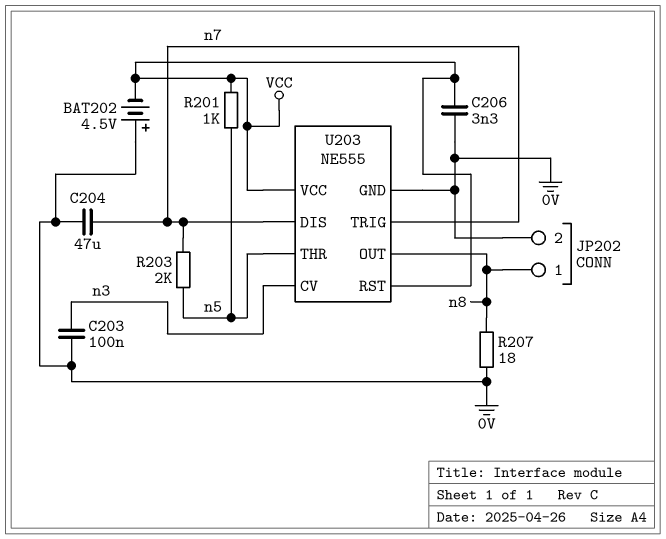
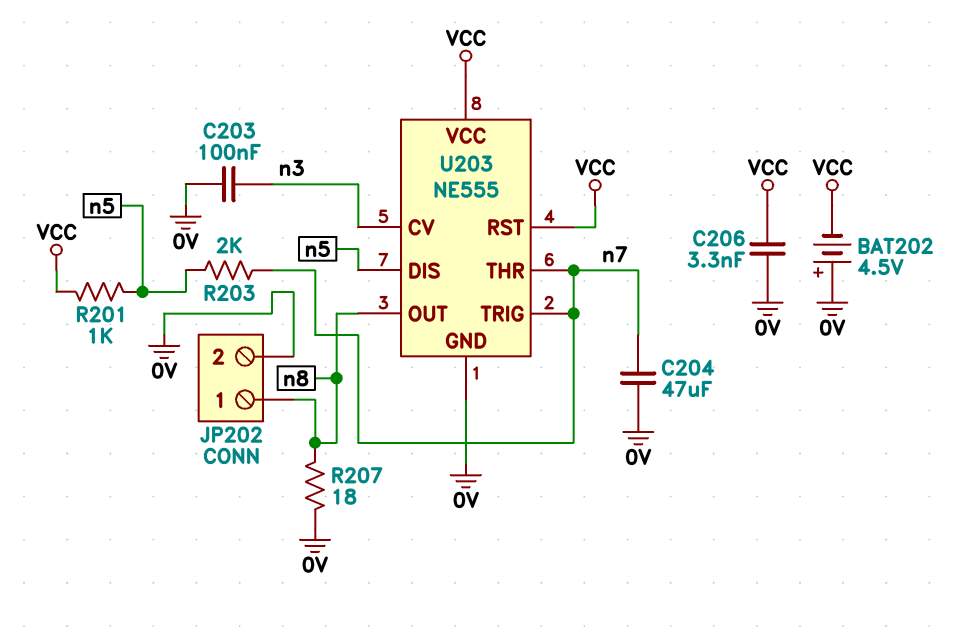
U203 pin DIS: n7 -> n5
U203 pin THR: n5 -> n7

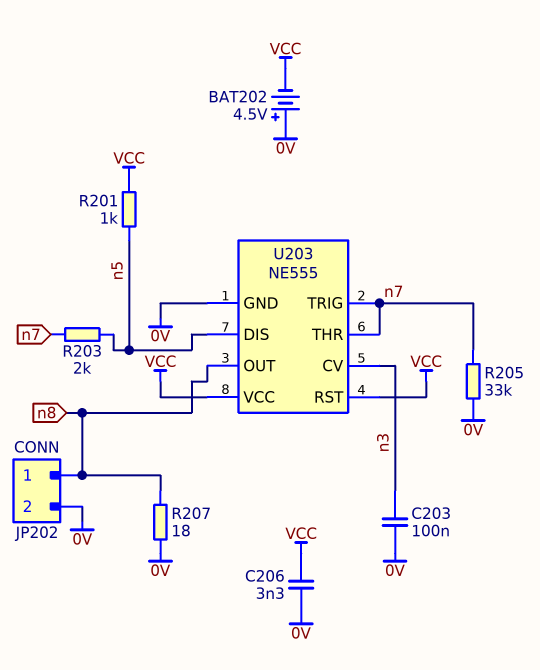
C204: 47uF (0V, n7) -> none
R205: none -> 33k (0V, n7)

